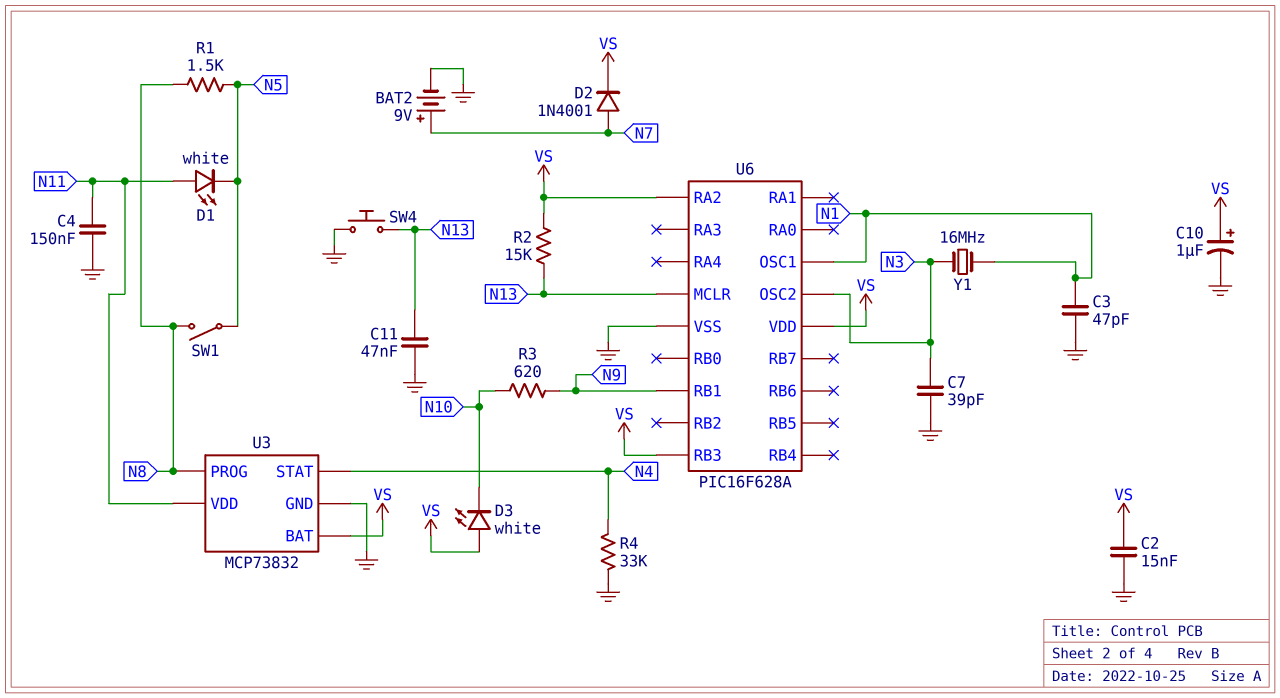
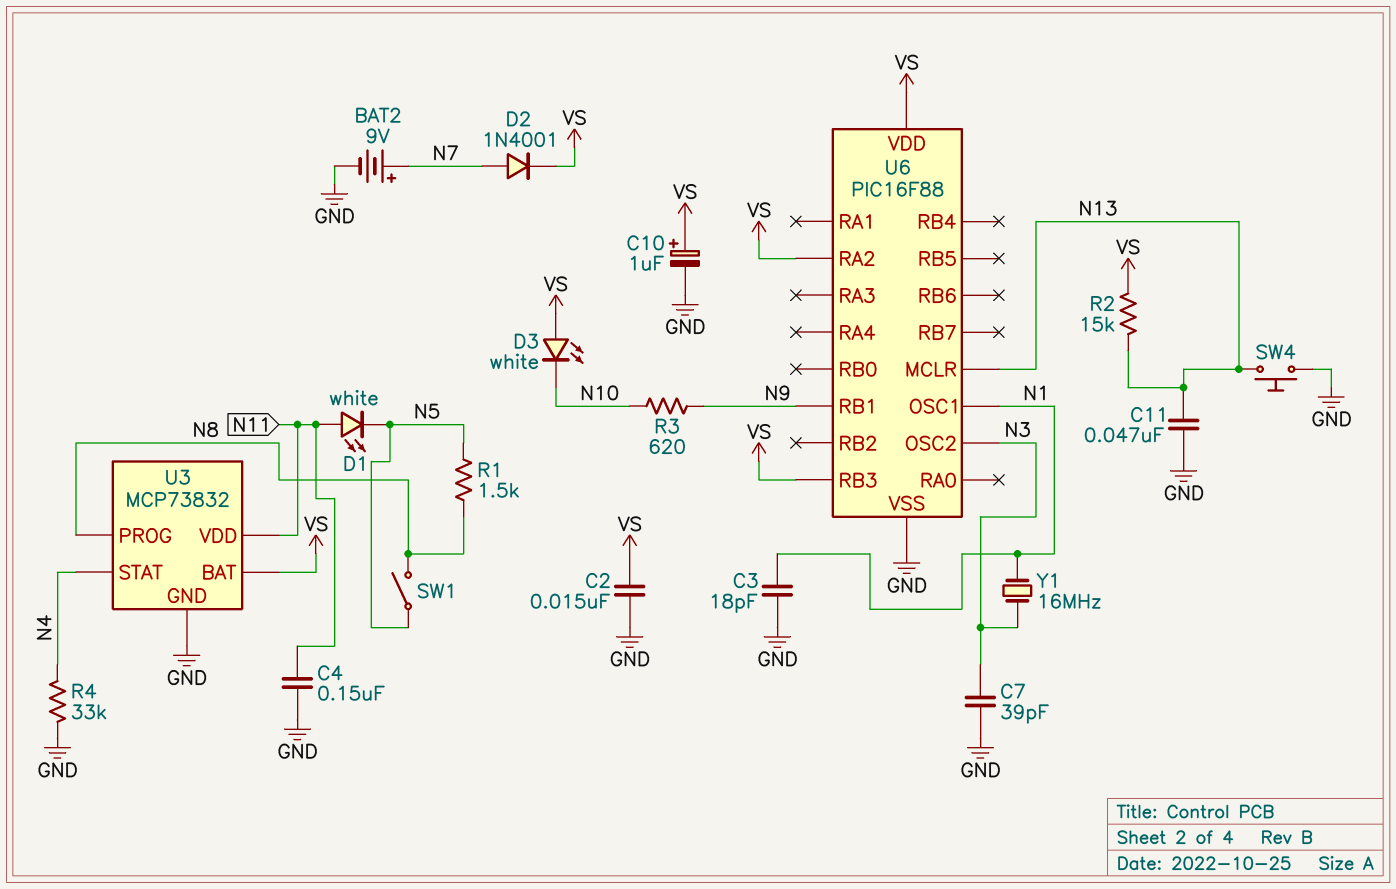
C3: 47pF (GND, N1) -> 18pF (GND, N1)
U6: PIC16F628A -> PIC16F88

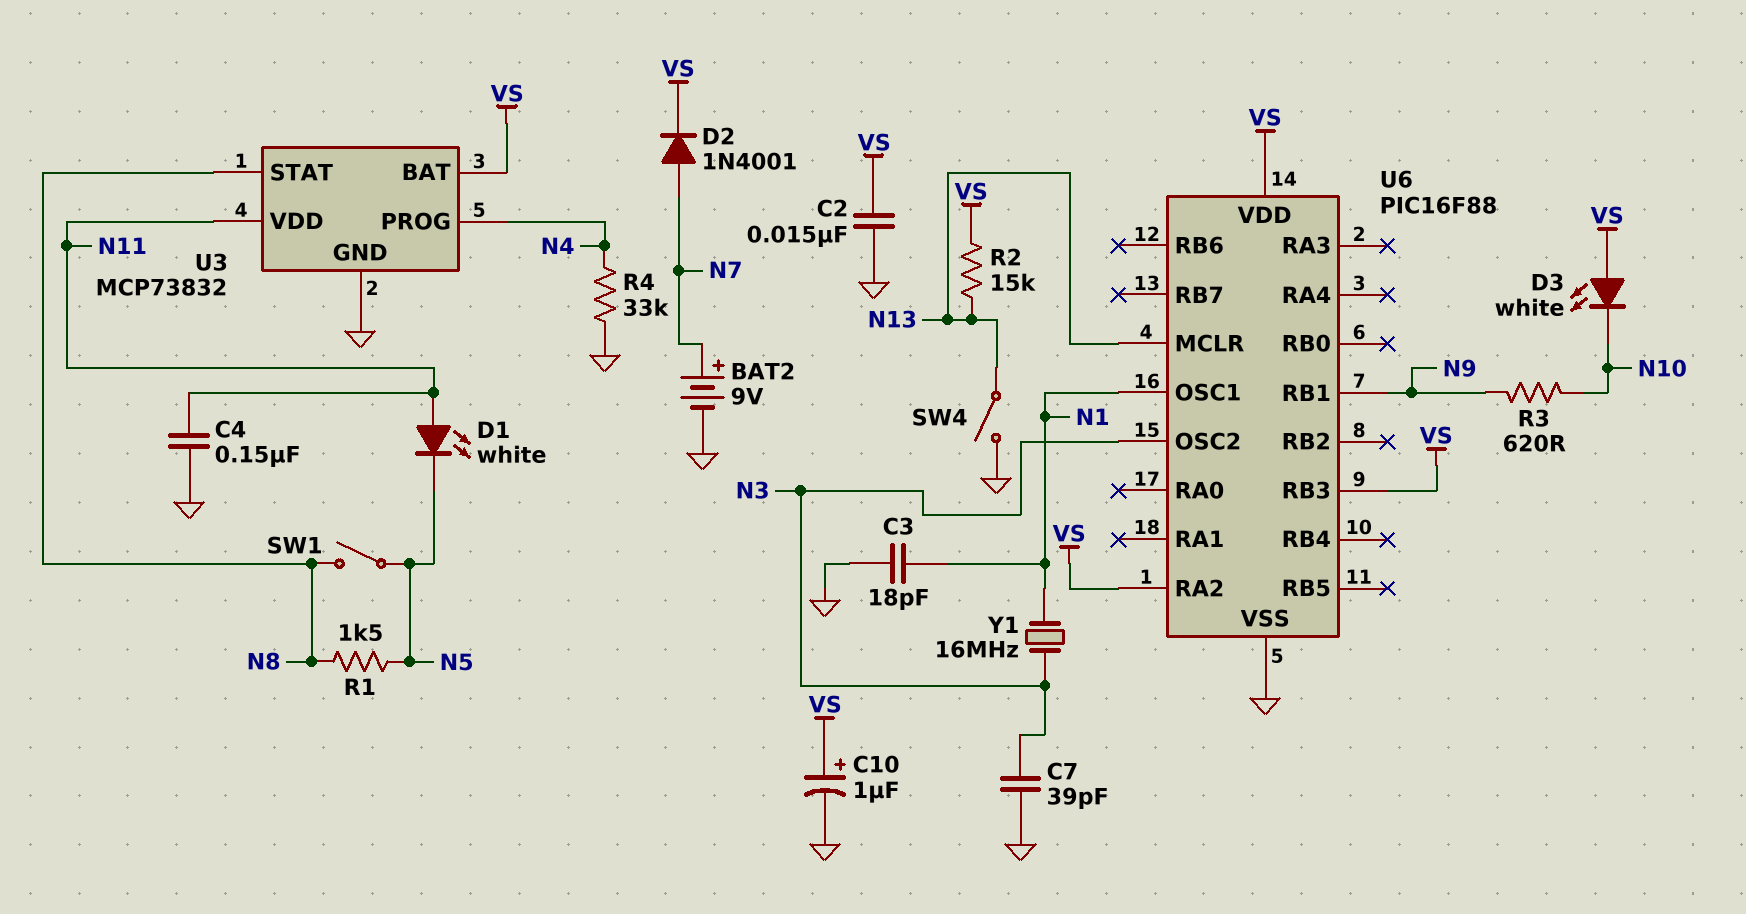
C11: 47nF (GND, N13) -> none
SW4: button (GND, N13) -> switch (GND, N13)
U3 pin PROG: N8 -> N4
U3 pin STAT: N4 -> N8

